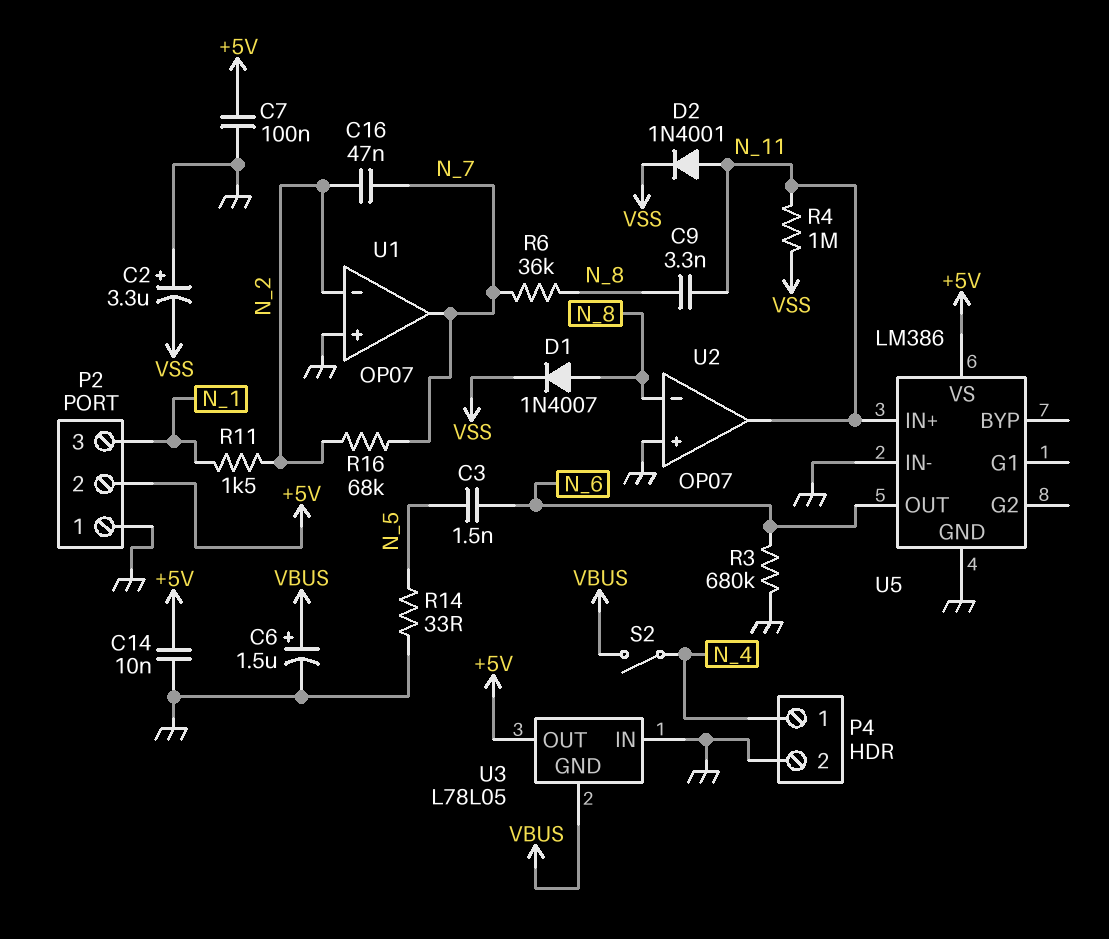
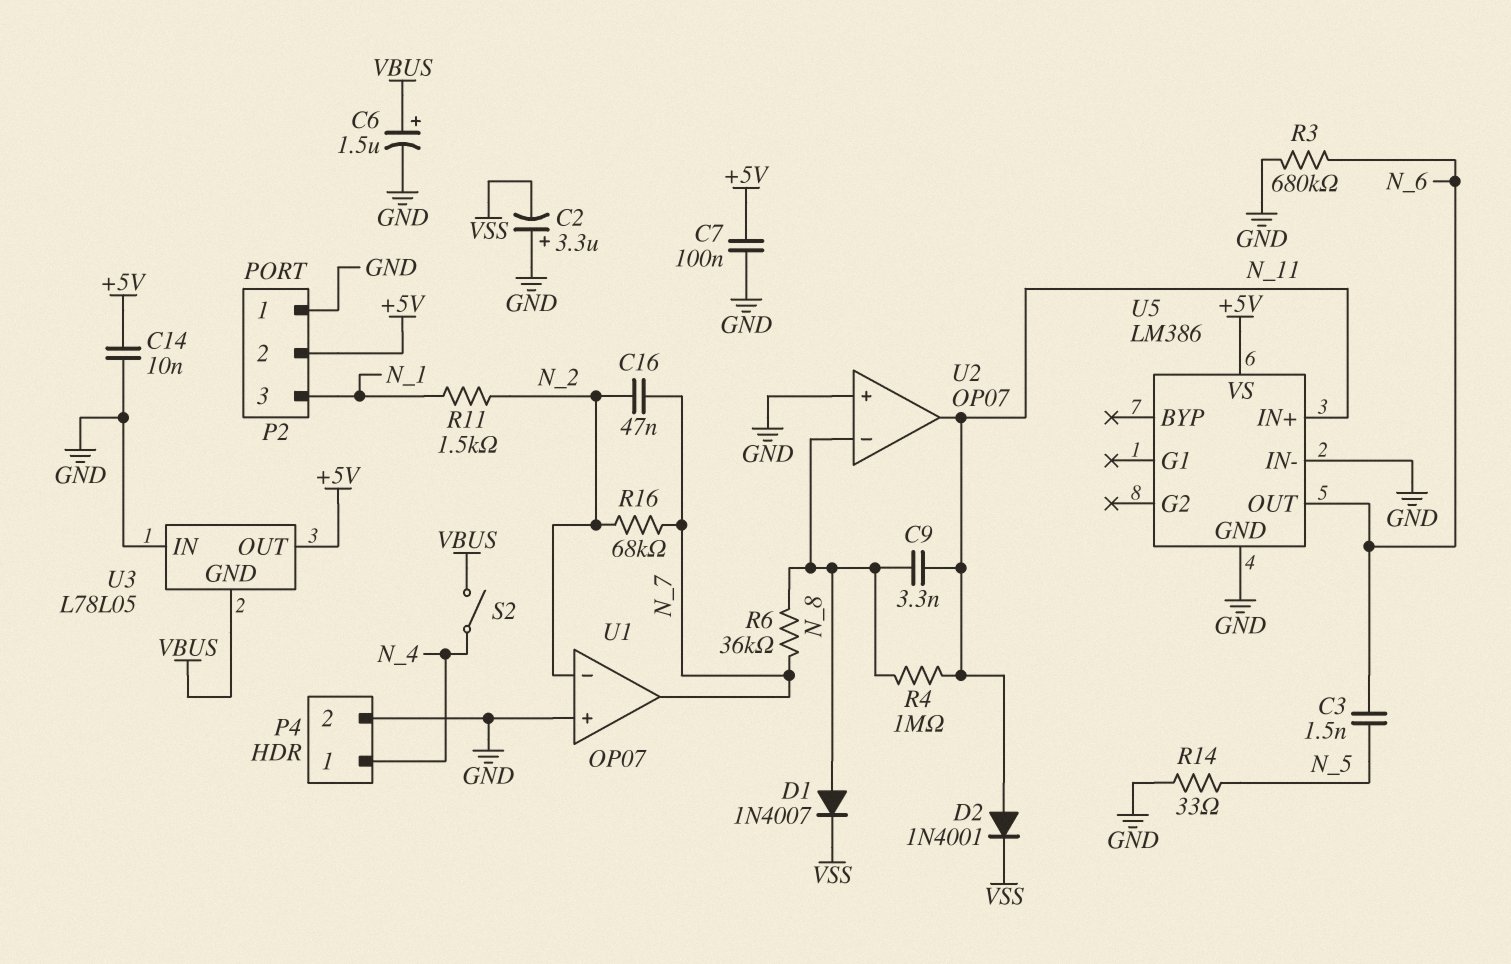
R4: 1M (N_11, VSS) -> 1M (N_8, N_11)

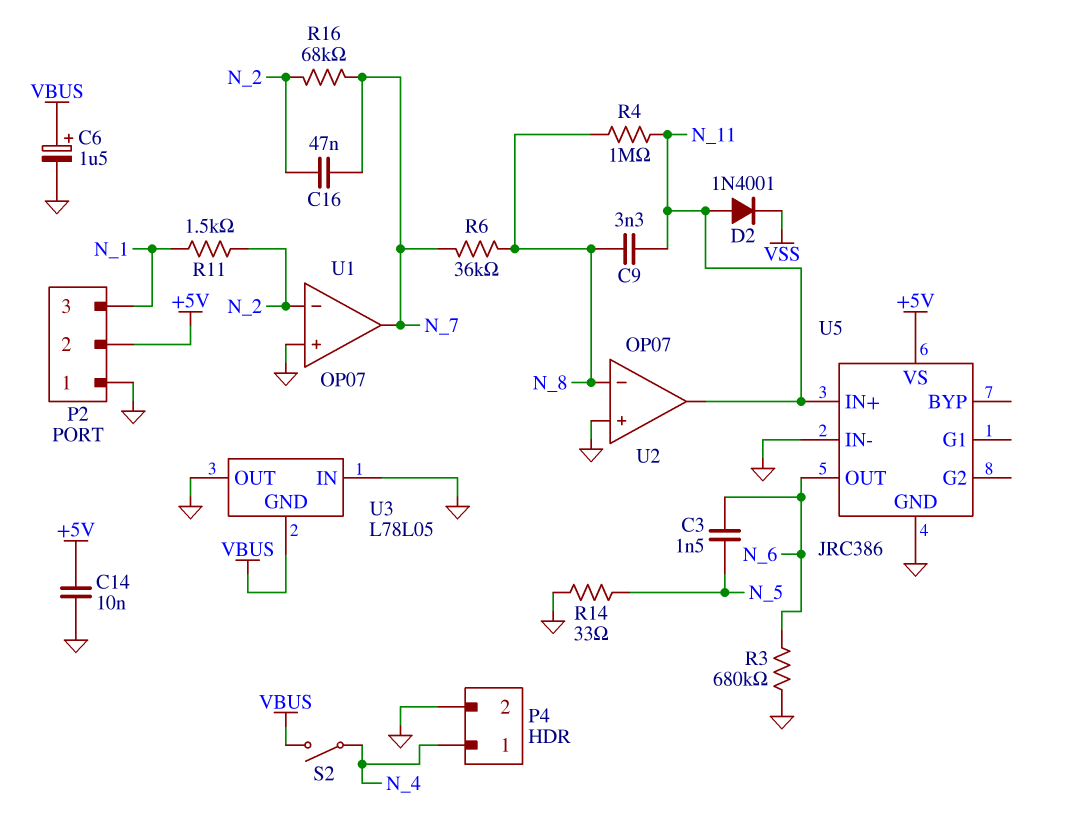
C2: 3.3uF (plus GND, minus VSS) -> none
C7: 100nF (+5V, GND) -> none
D1: diode 1N4007 (A N_8, K VSS) -> none
U3 pin OUT: +5V -> GND
U5: LM386 -> JRC386

